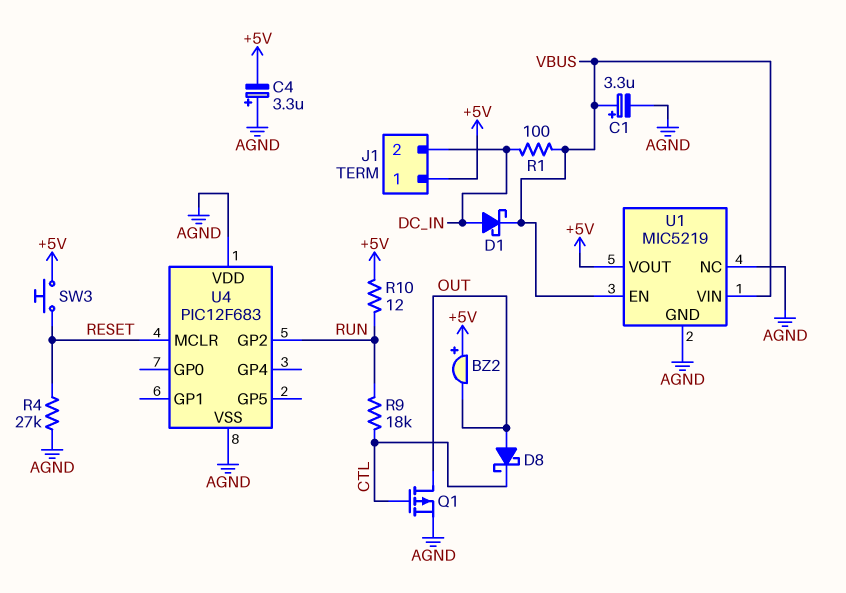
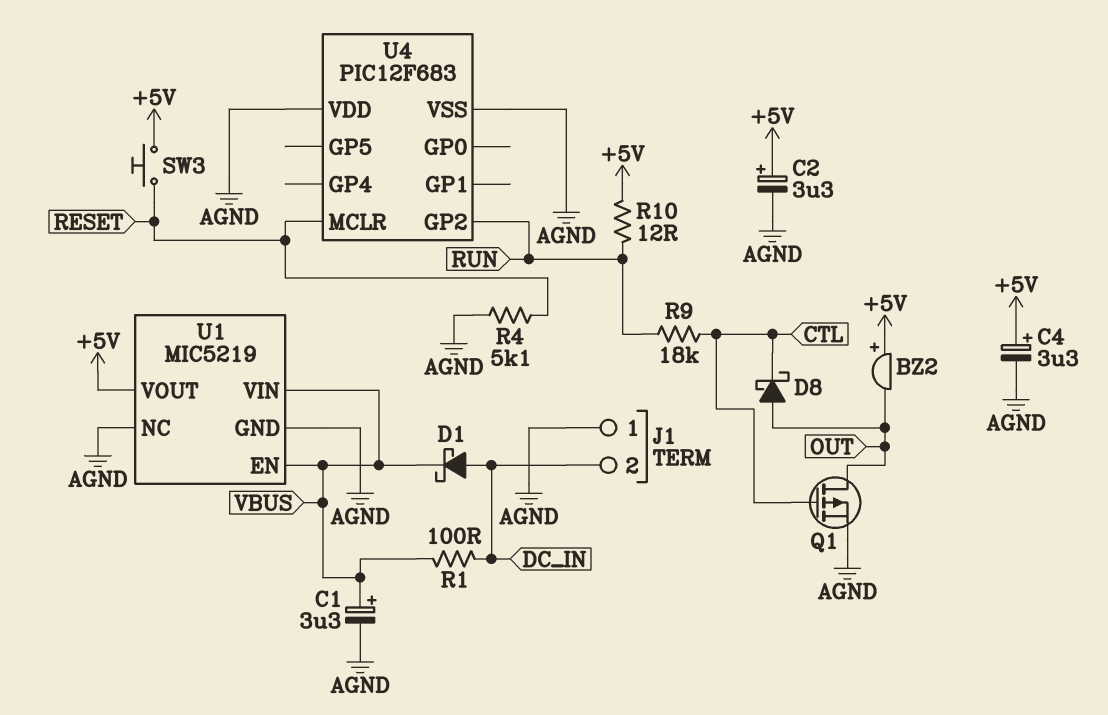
C2: none -> 3.3uF (plus +5V, minus AGND)
C4: 3.3uF (plus AGND, minus +5V) -> 3.3uF (plus +5V, minus AGND)
J1 pin 1: +5V -> AGND
R4: 27k (AGND, RESET) -> 5.1k (AGND, RESET)

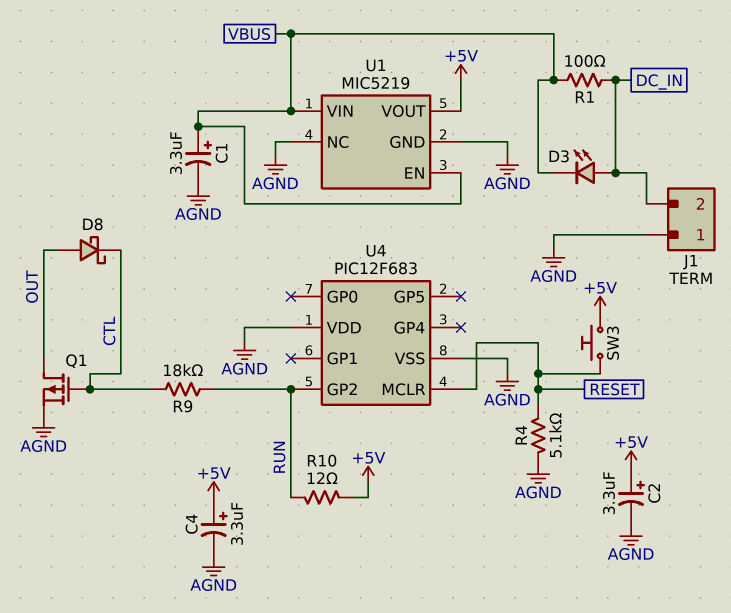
BZ2: buzzer (plus +5V, minus OUT) -> none
D1: schottky (A DC_IN, K VBUS) -> none
D3: none -> LED (A DC_IN, K VBUS)

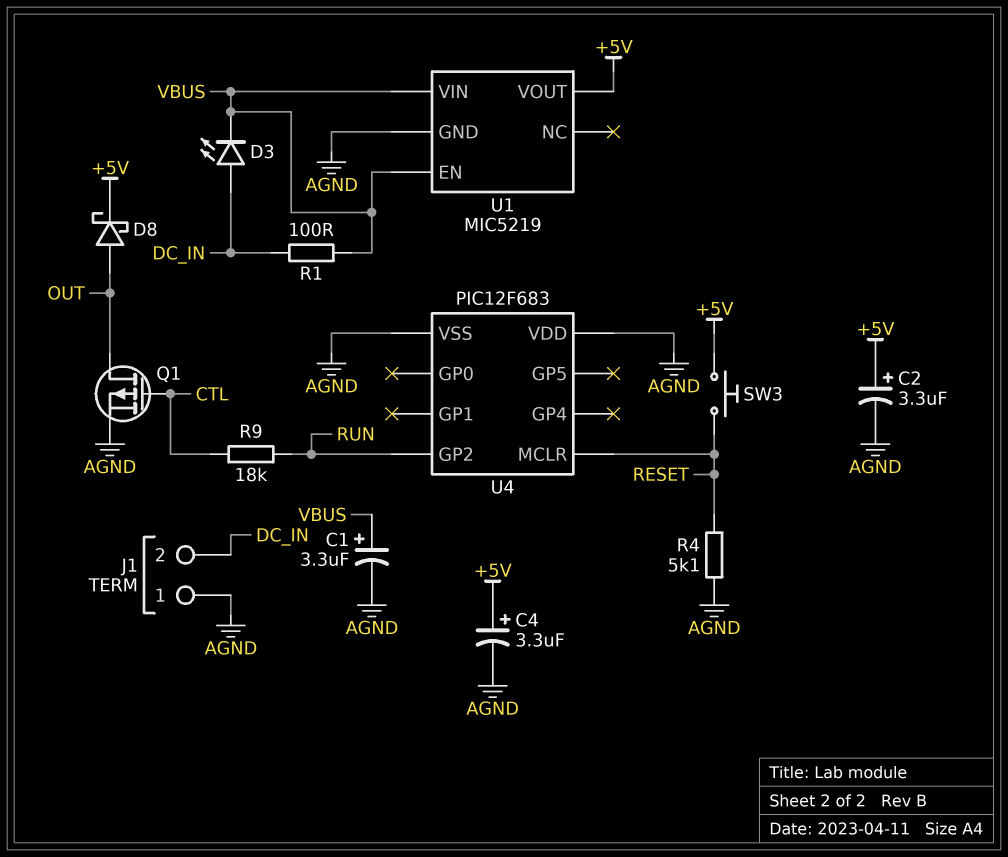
D8: schottky (A OUT, K CTL) -> schottky (A OUT, K +5V)
R10: 12 (+5V, RUN) -> none
U1 pin NC: AGND -> none

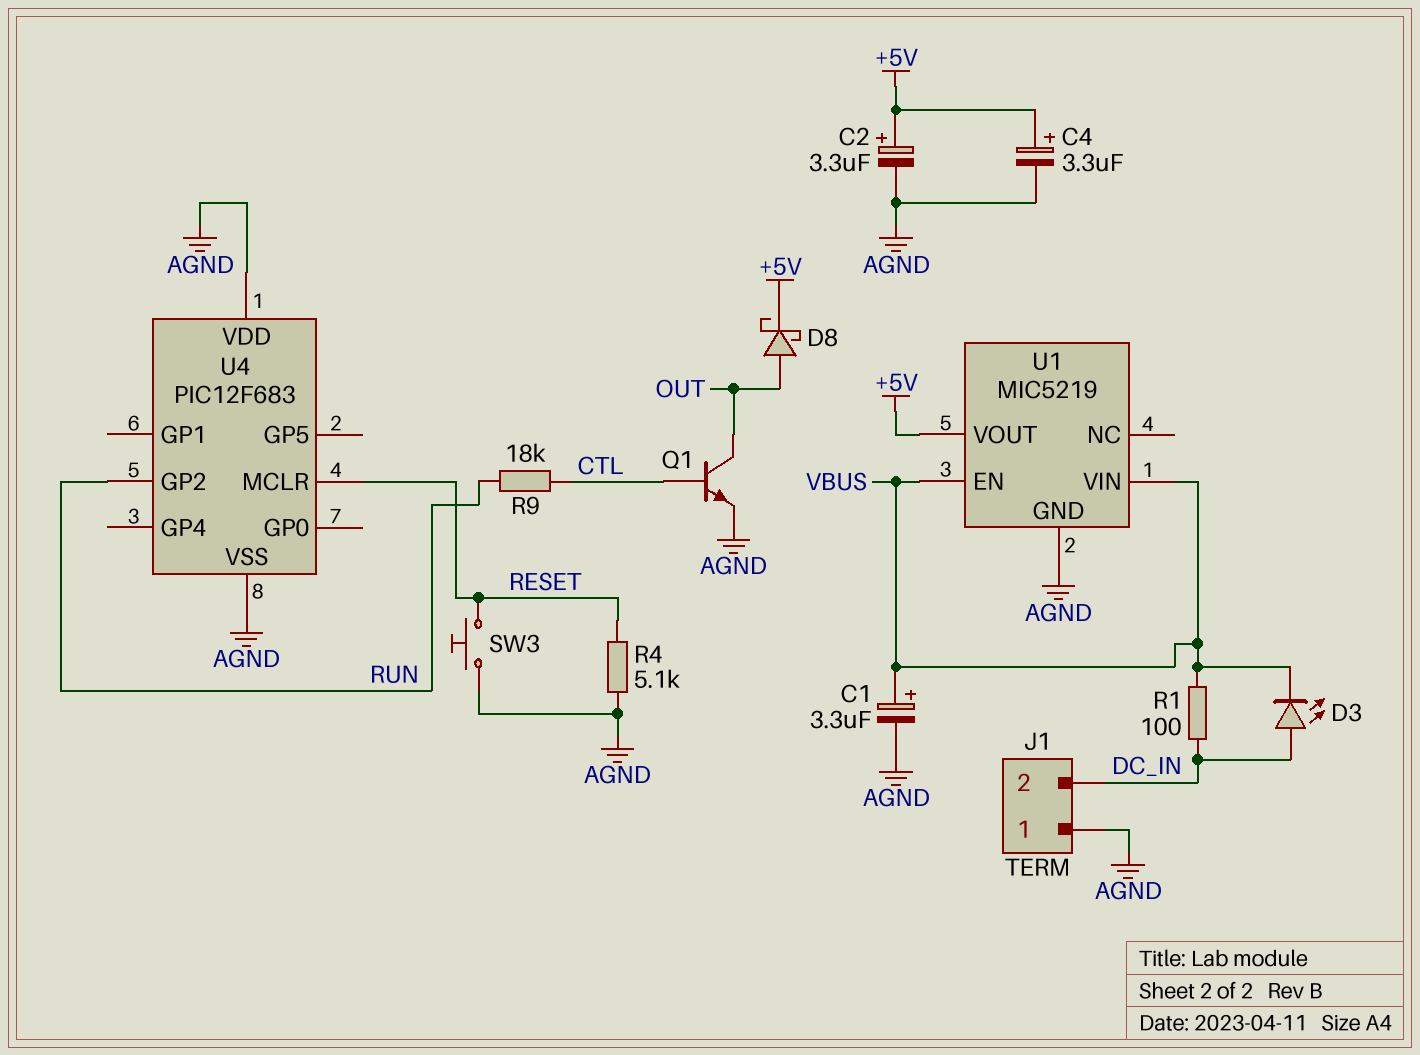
Q1: PMOS (G CTL, D OUT, S AGND) -> NPN (B CTL, C OUT, E AGND)
SW3: button (+5V, RESET) -> button (AGND, RESET)

